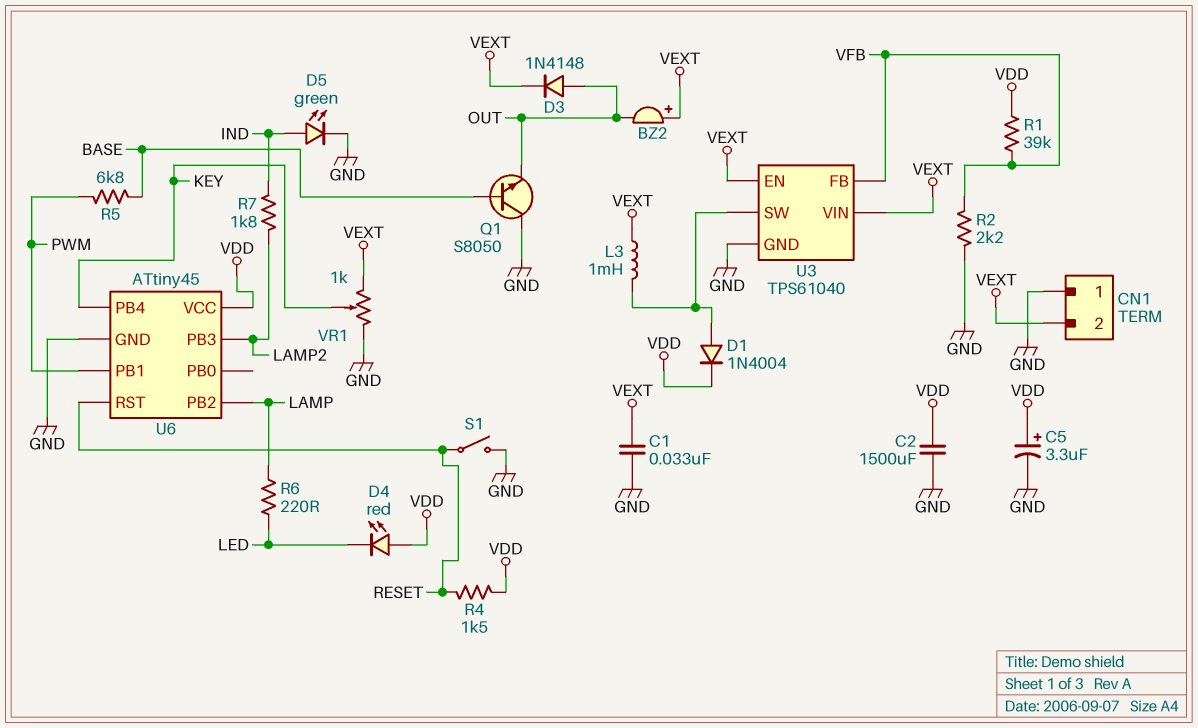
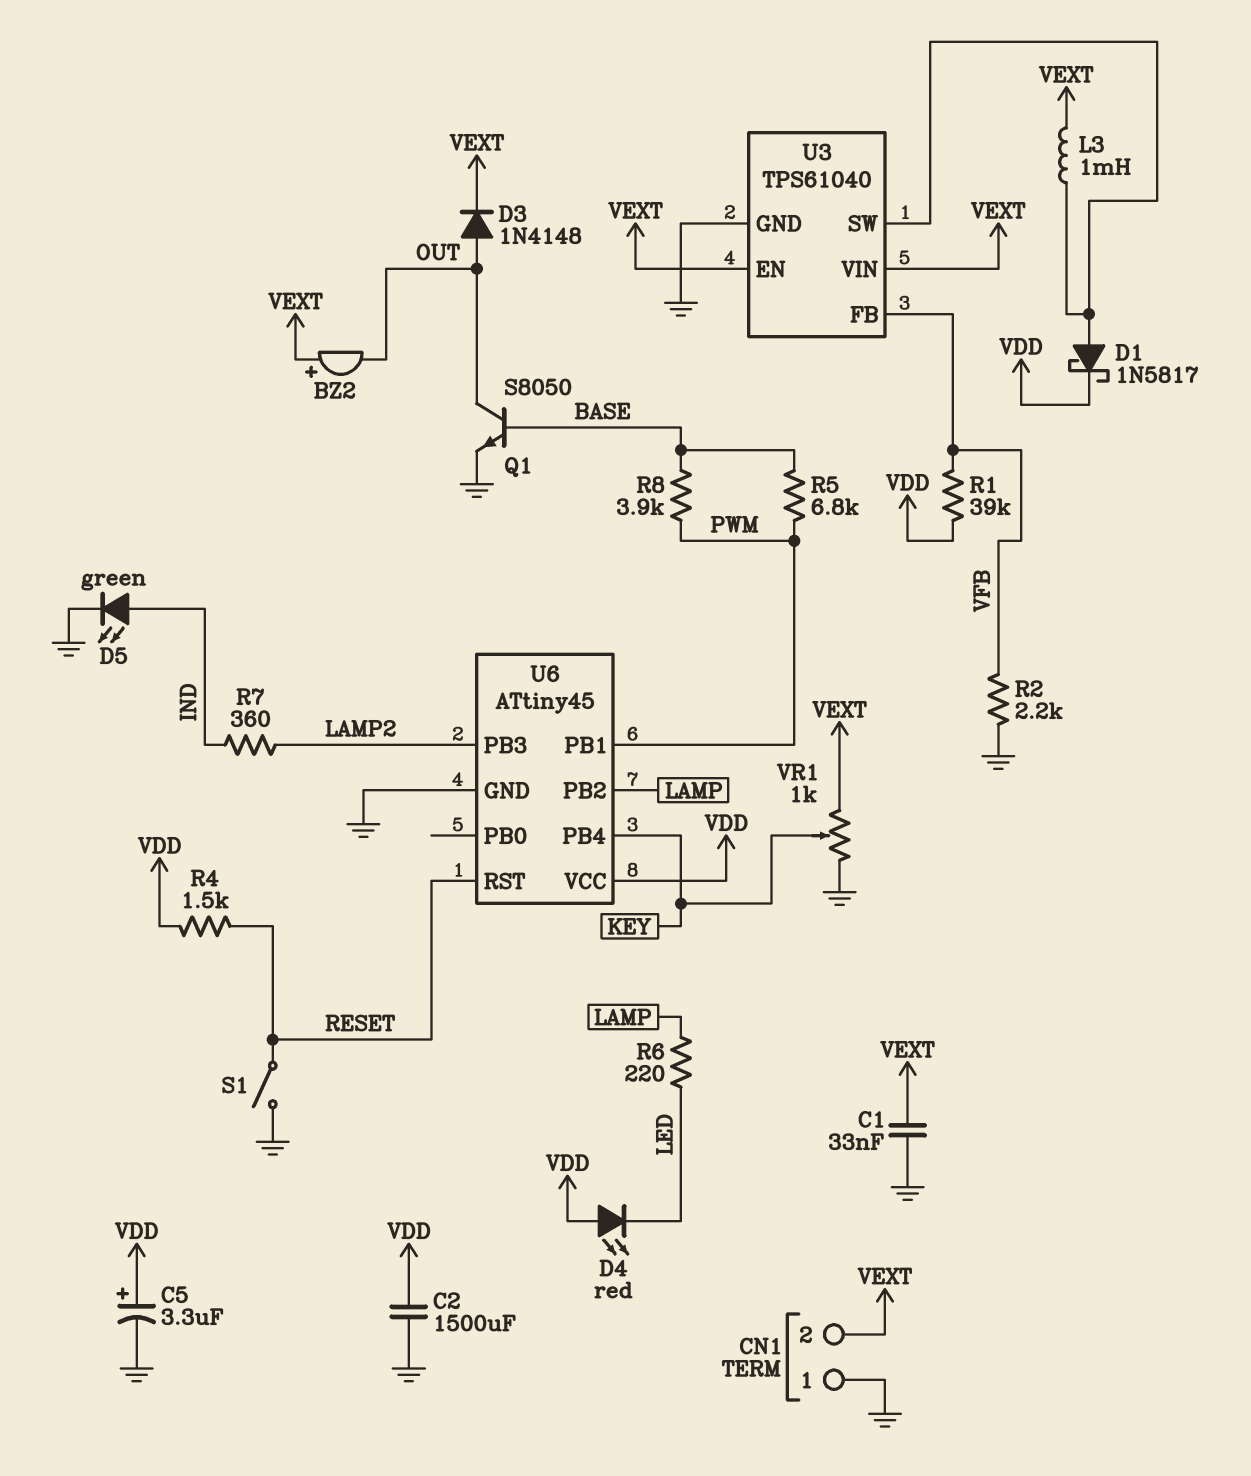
D1: diode 1N4004 (A U3/SW, K VDD) -> schottky 1N5817 (A U3/SW, K VDD)
Q1: NPN S8050 (B BASE, C GND, E OUT) -> NPN S8050 (B BASE, C OUT, E GND)
R7: 1.8k (IND, LAMP2) -> 360 (IND, LAMP2)
R8: none -> 3.9k (BASE, PWM)

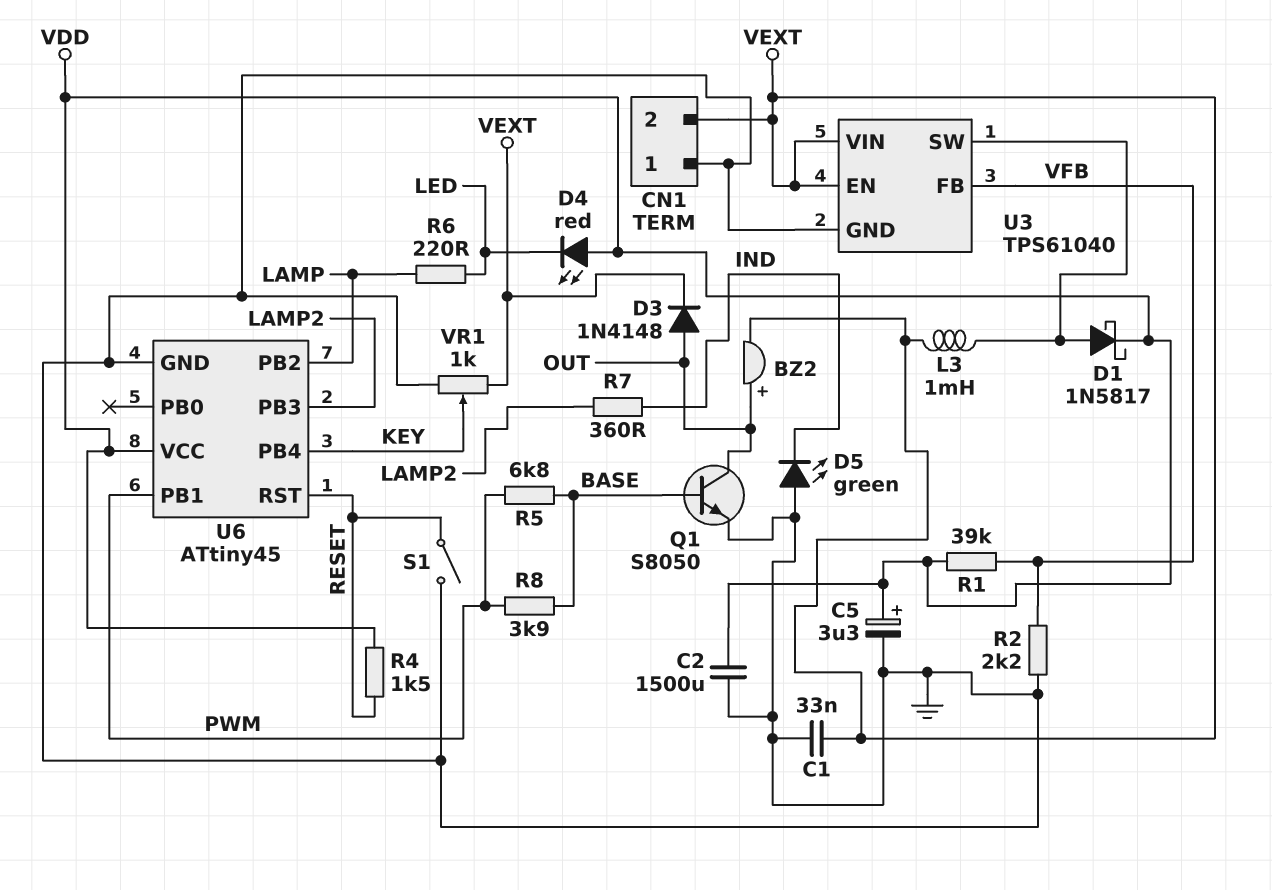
BZ2: buzzer (plus VEXT, minus OUT) -> buzzer (plus OUT, minus VEXT)
D5: LED green (A IND, K GND) -> LED green (A GND, K IND)

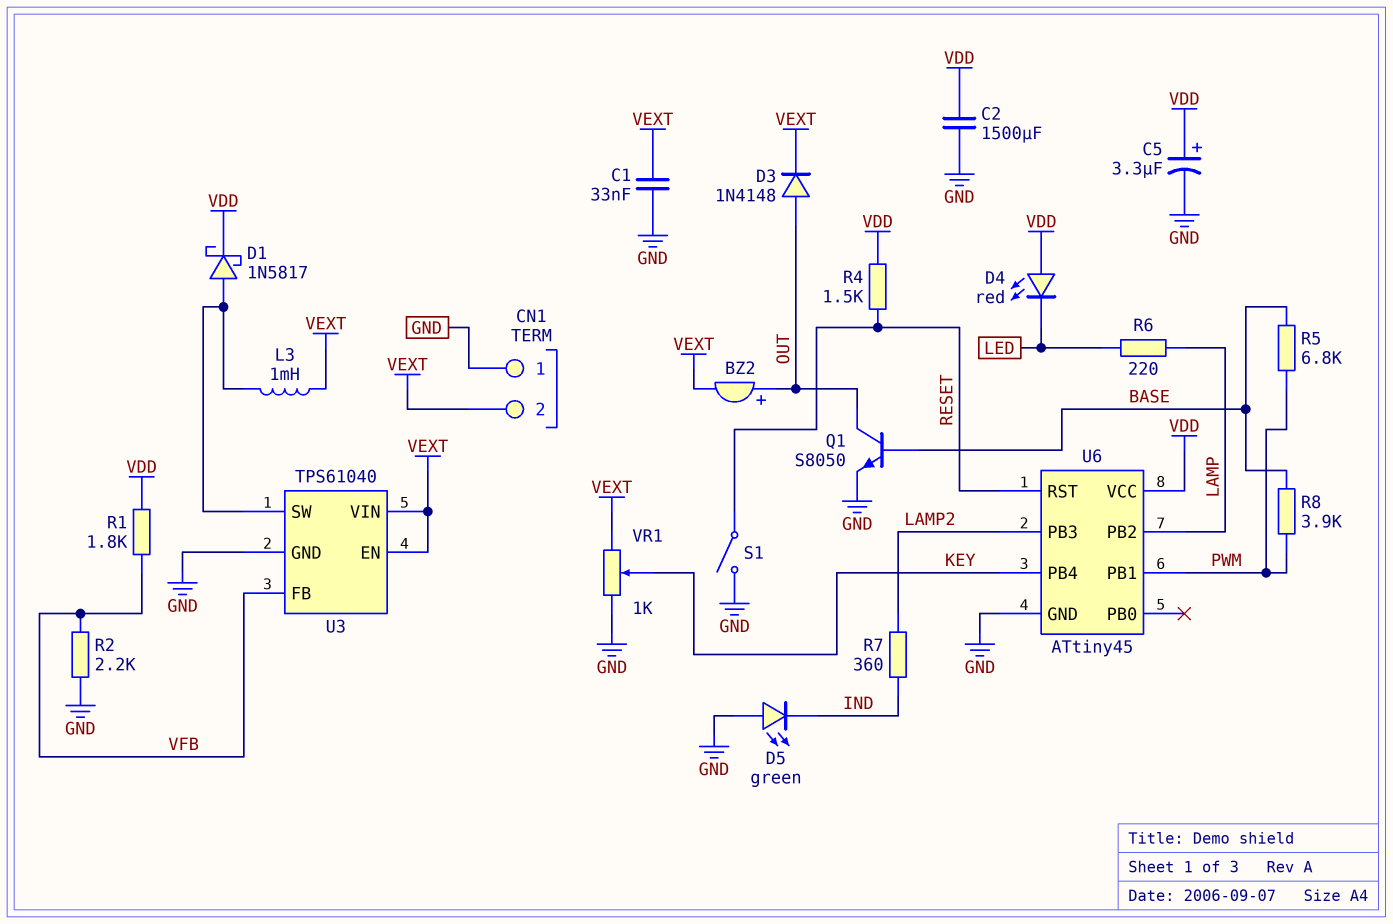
R1: 39k (VDD, VFB) -> 1.8k (VDD, VFB)

